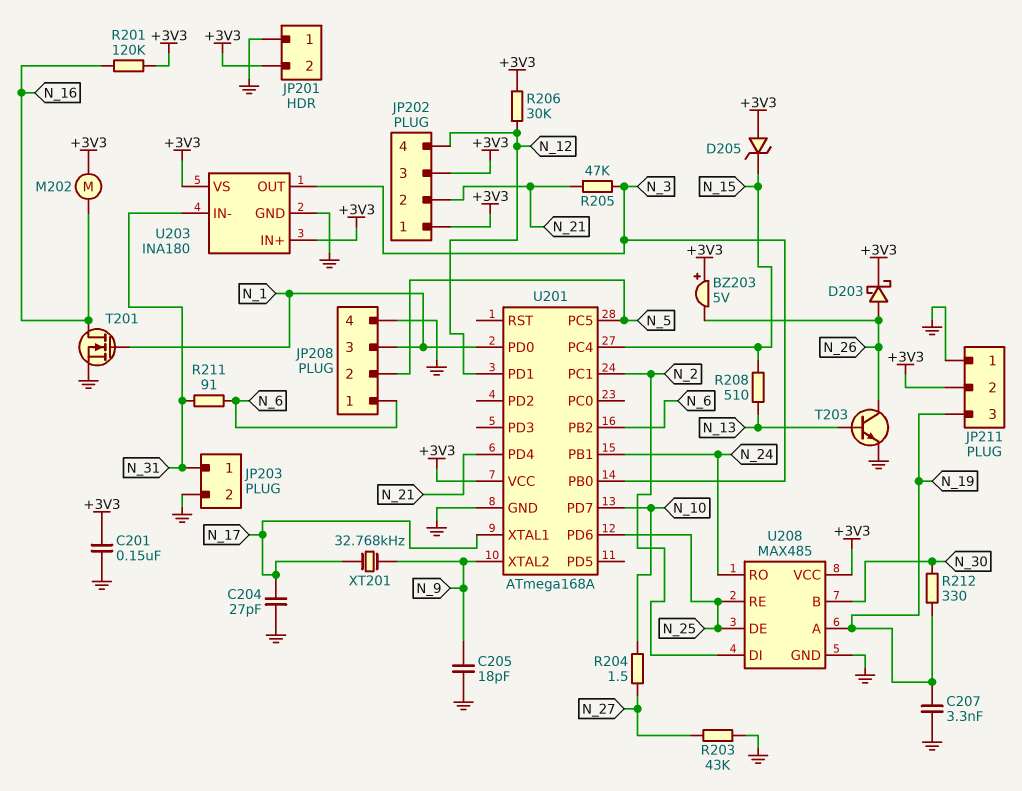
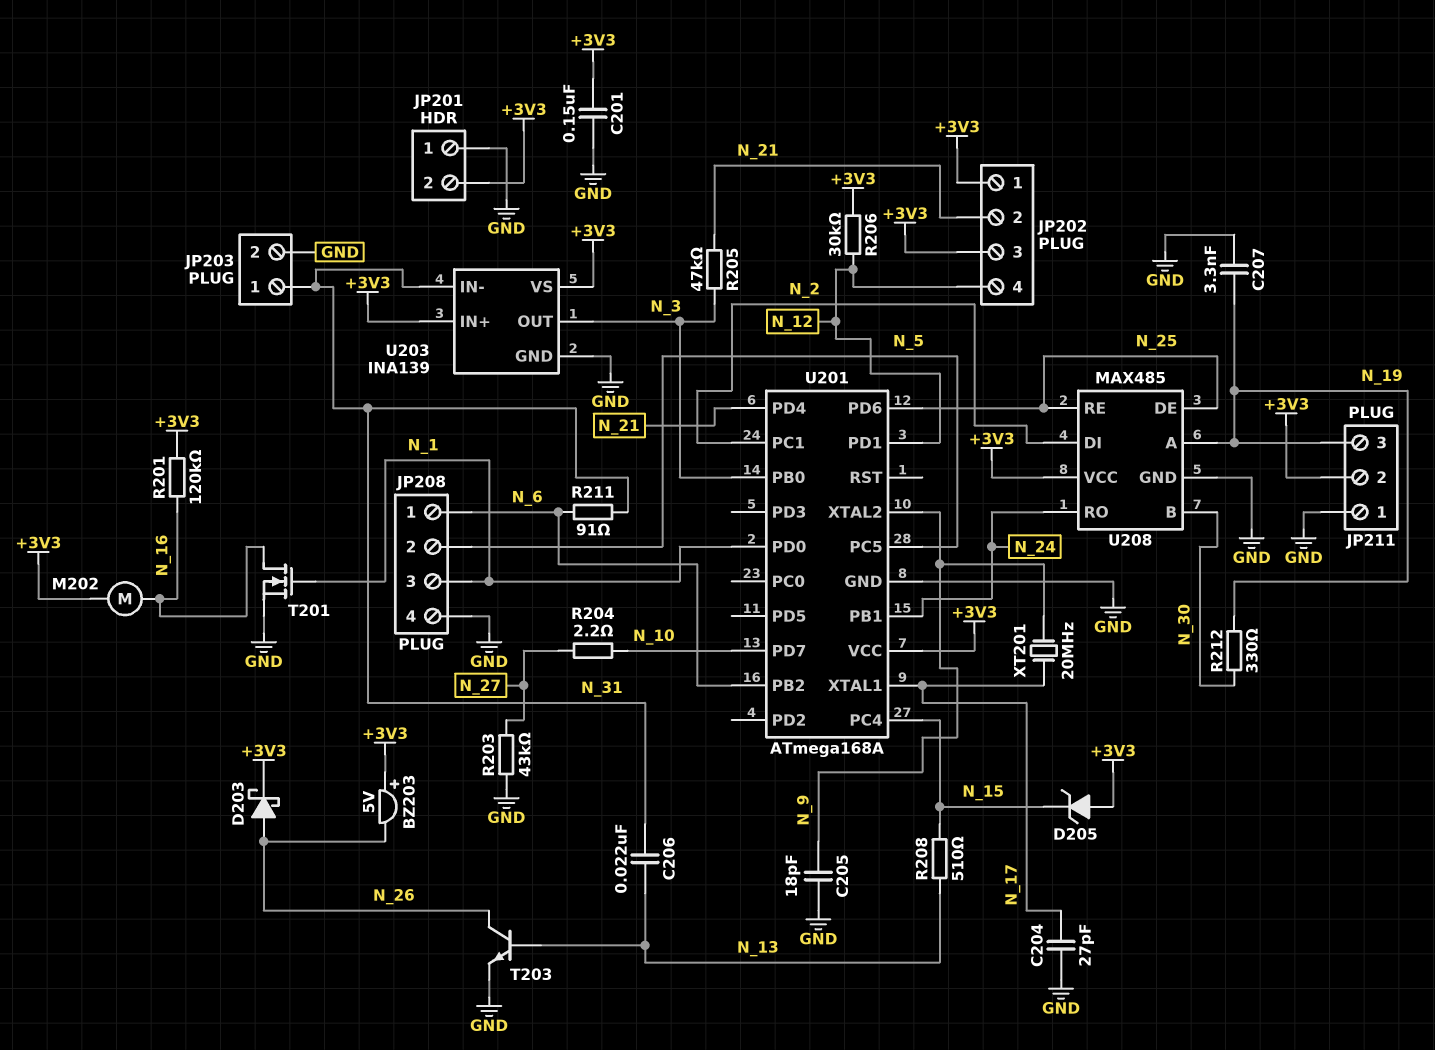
C206: none -> 22nF (N_13, N_31)
R204: 1.5 (N_10, N_27) -> 2.2 (N_10, N_27)
U203: INA180 -> INA139
XT201: 32.768kHz (N_9, N_17) -> 20MHz (N_9, N_17)

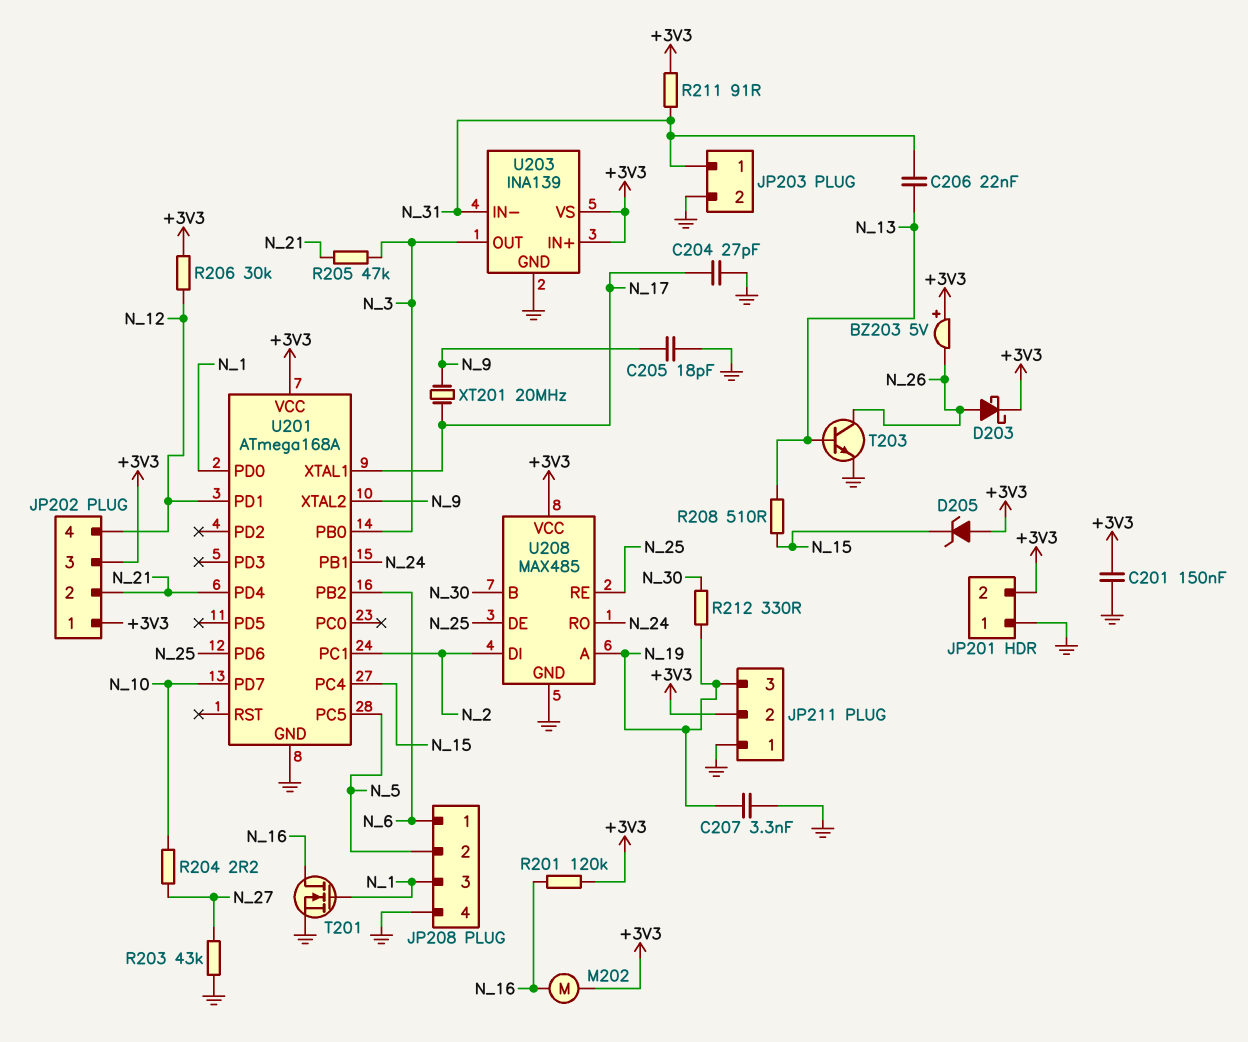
R211: 91 (N_6, N_31) -> 91 (+3V3, N_31)

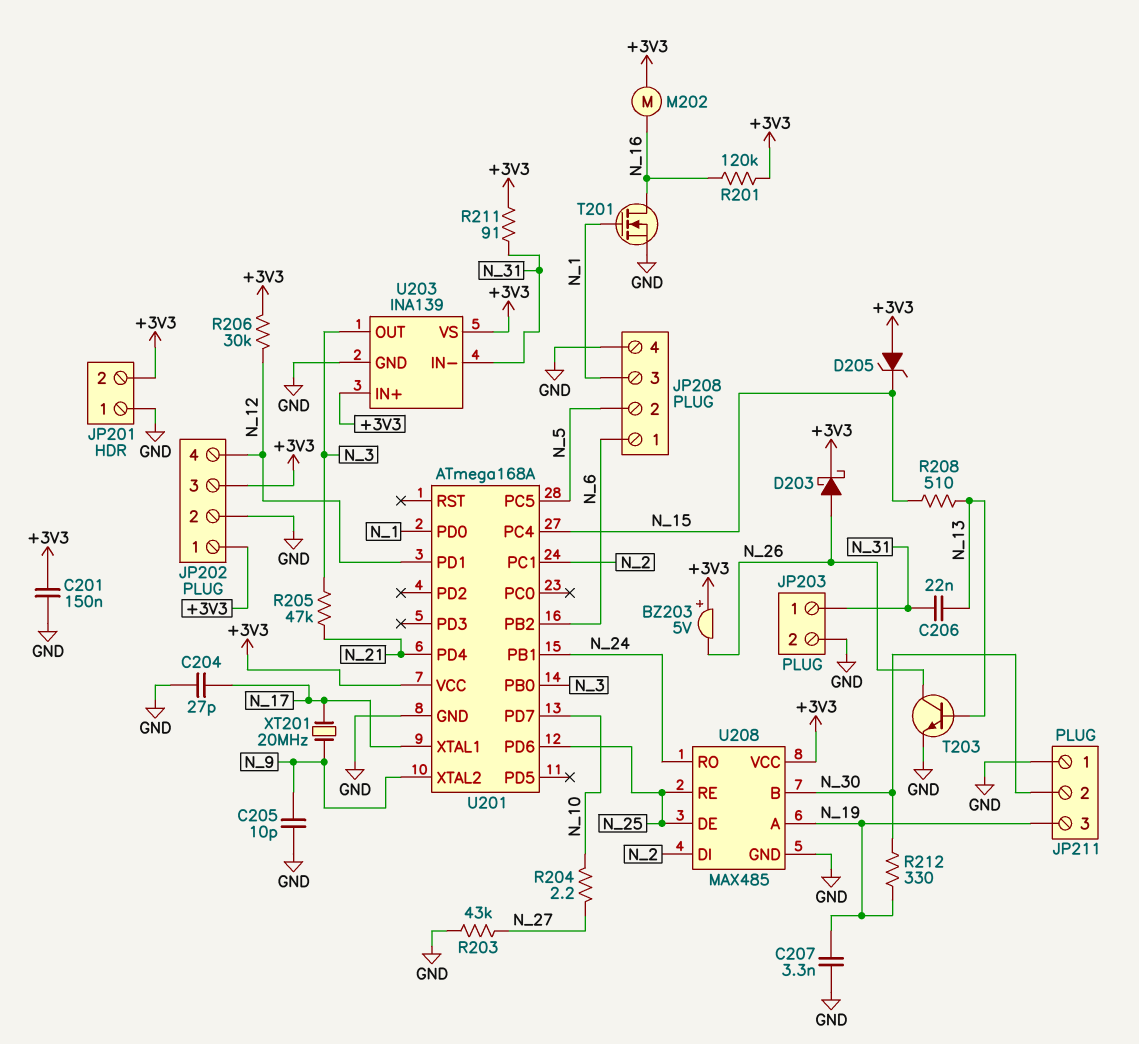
C205: 18pF (GND, N_9) -> 10pF (GND, N_9)
JP202 pin 2: N_21 -> GND
JP211 pin 2: +3V3 -> N_30

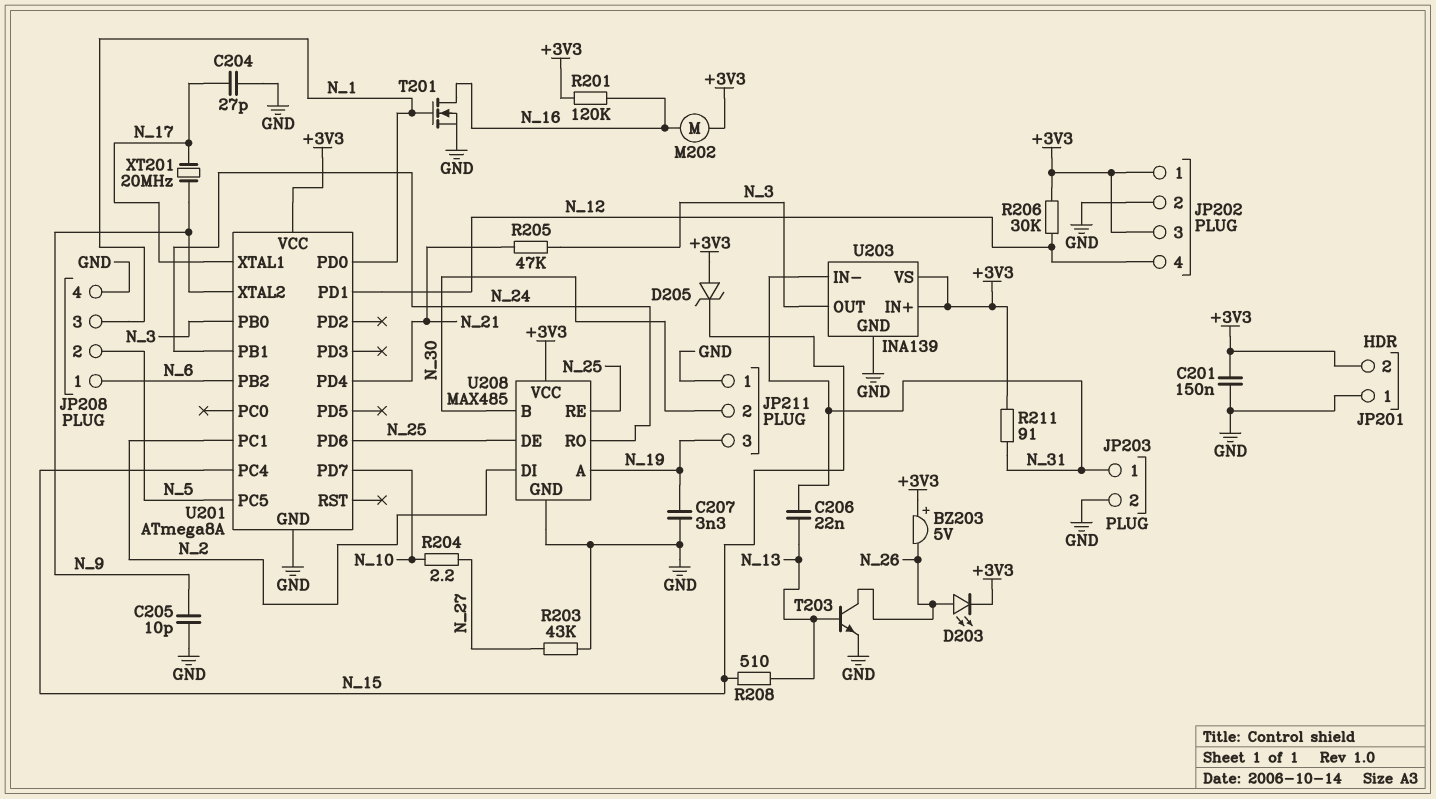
D203: schottky (A N_26, K +3V3) -> LED (A N_26, K +3V3)
R212: 330 (N_19, N_30) -> none
U201: ATmega168A -> ATmega8A

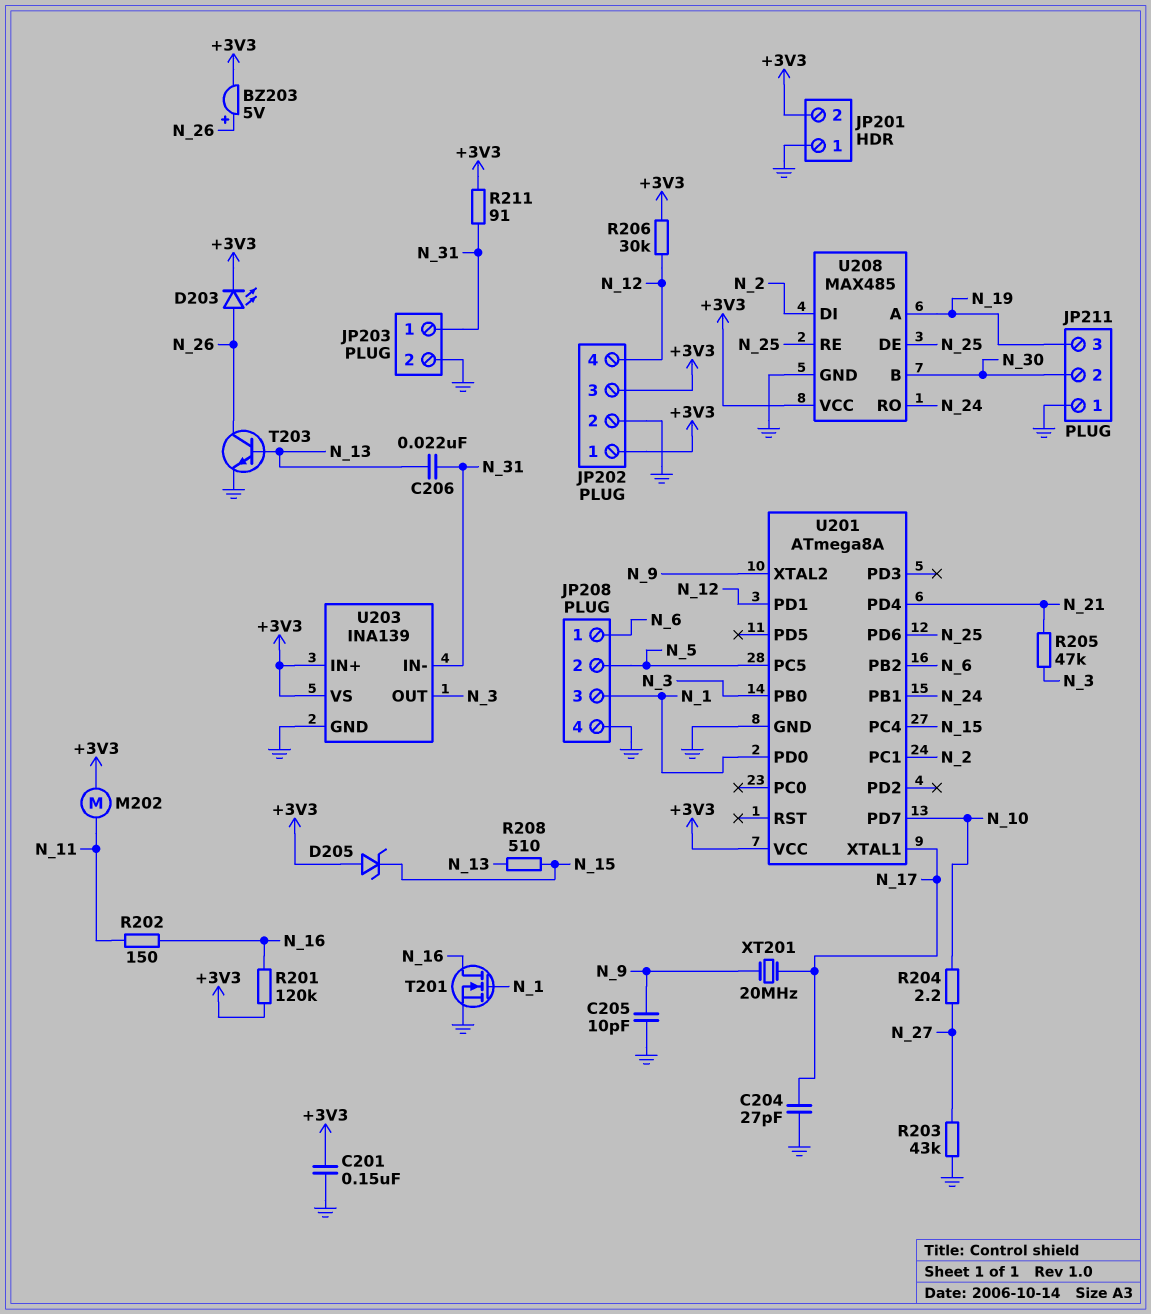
BZ203: buzzer 5V (plus +3V3, minus N_26) -> buzzer 5V (plus N_26, minus +3V3)
C207: 3.3nF (GND, N_19) -> none
M202: motor (+3V3, N_16) -> motor (+3V3, N_11)
R202: none -> 150 (N_11, N_16)

